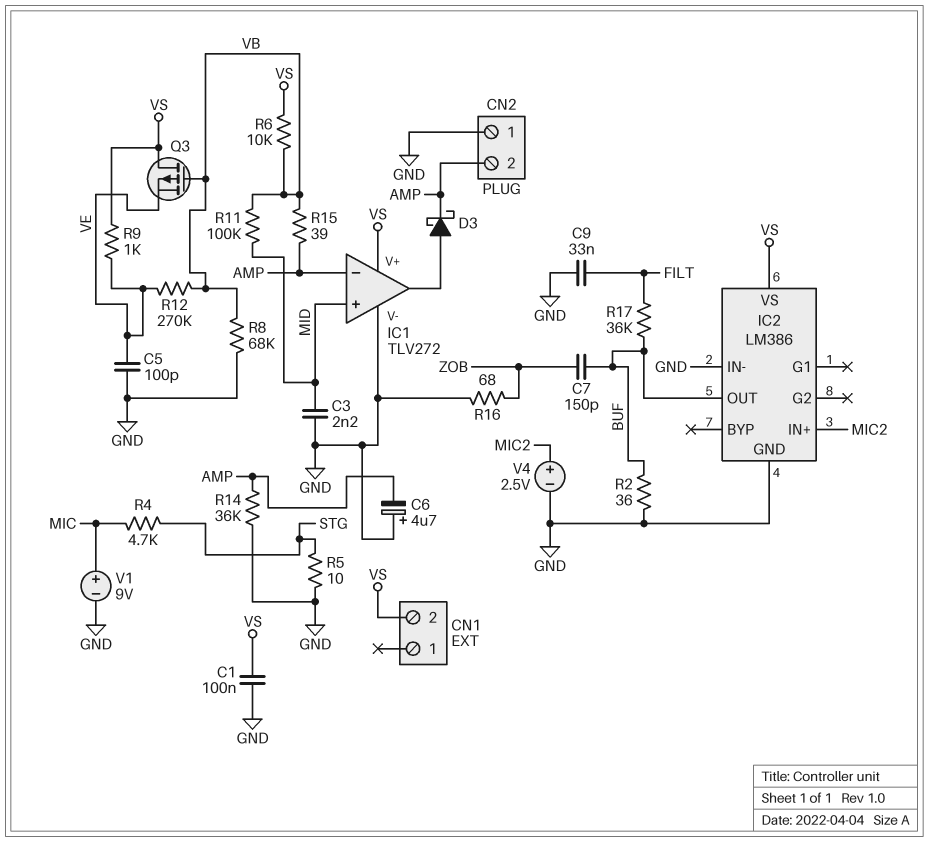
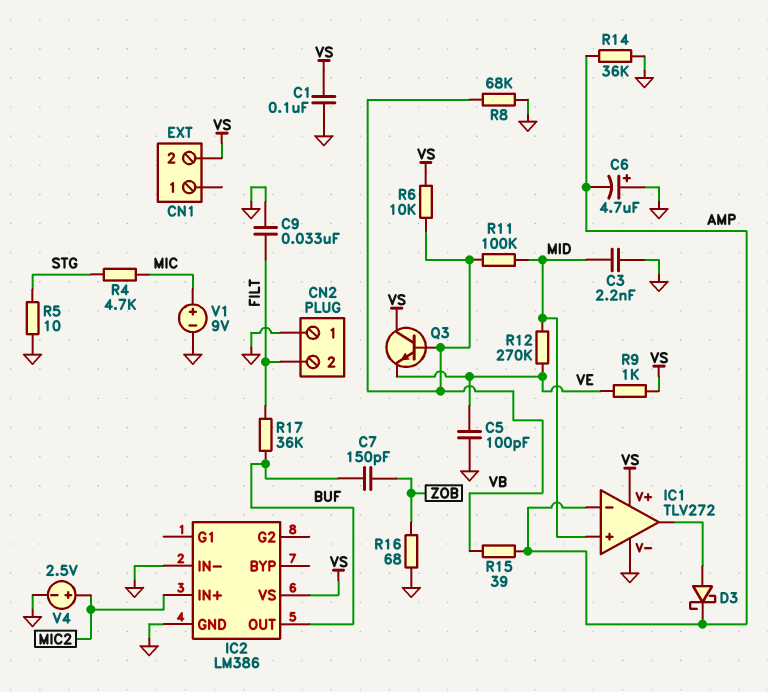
CN2 pin 2: AMP -> FILT
Q3: PMOS (G VB, D VS, S VE) -> NPN (B VB, C VS, E VE)
R2: 36 (BUF, GND) -> none
R12: 270k (VB, VE) -> 270k (MID, VE)

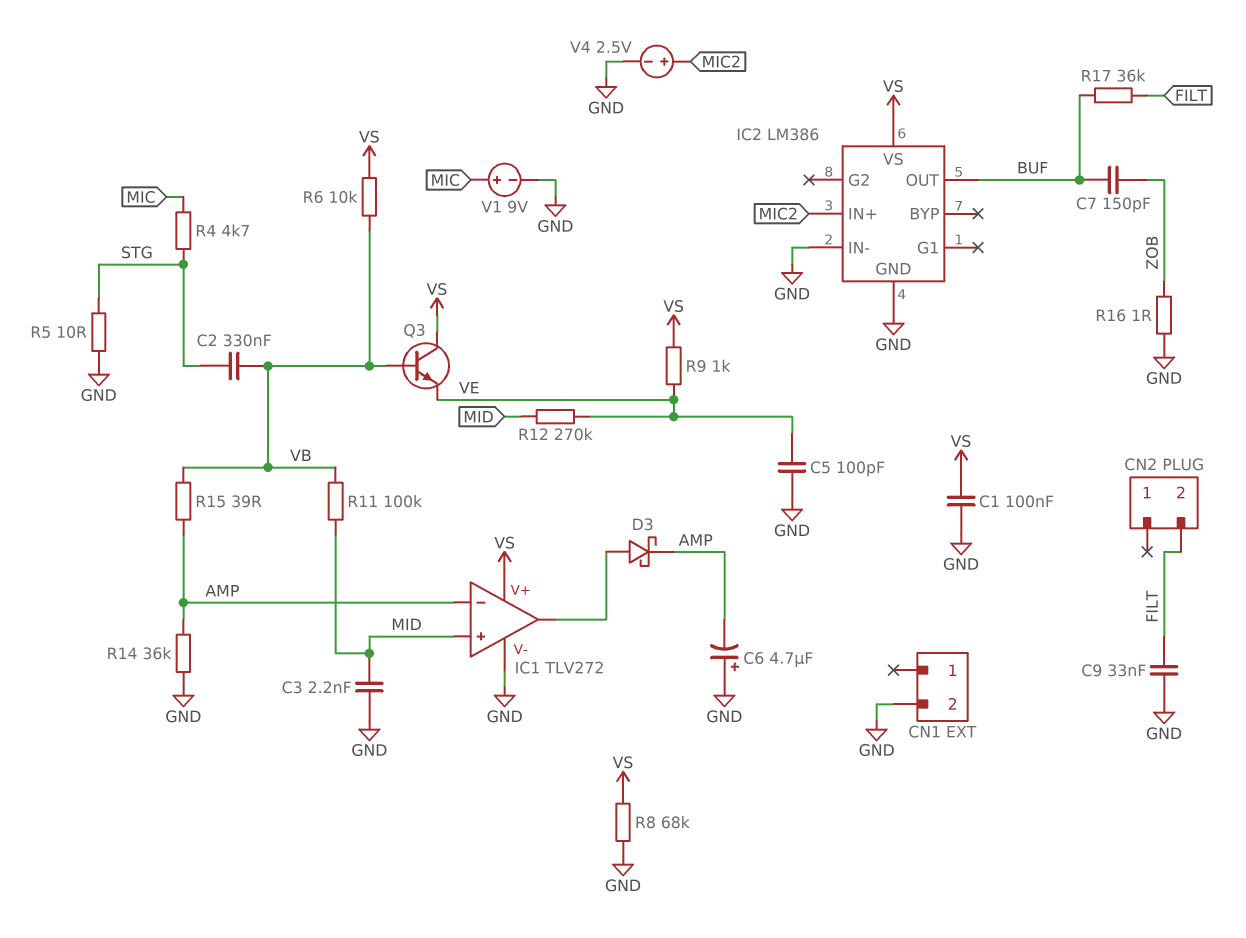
C2: none -> 330nF (STG, VB)
CN1 pin 2: VS -> GND
CN2 pin 1: GND -> none
R8: 68k (GND, VB) -> 68k (GND, VS)
R16: 68 (GND, ZOB) -> 1 (GND, ZOB)

